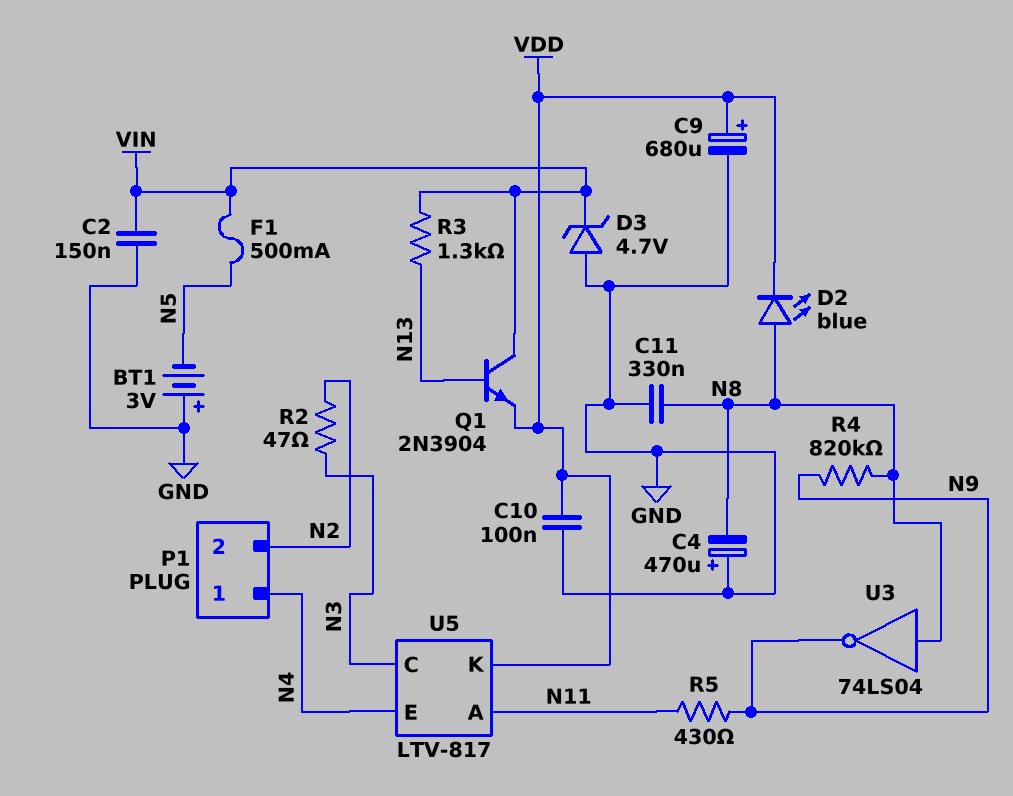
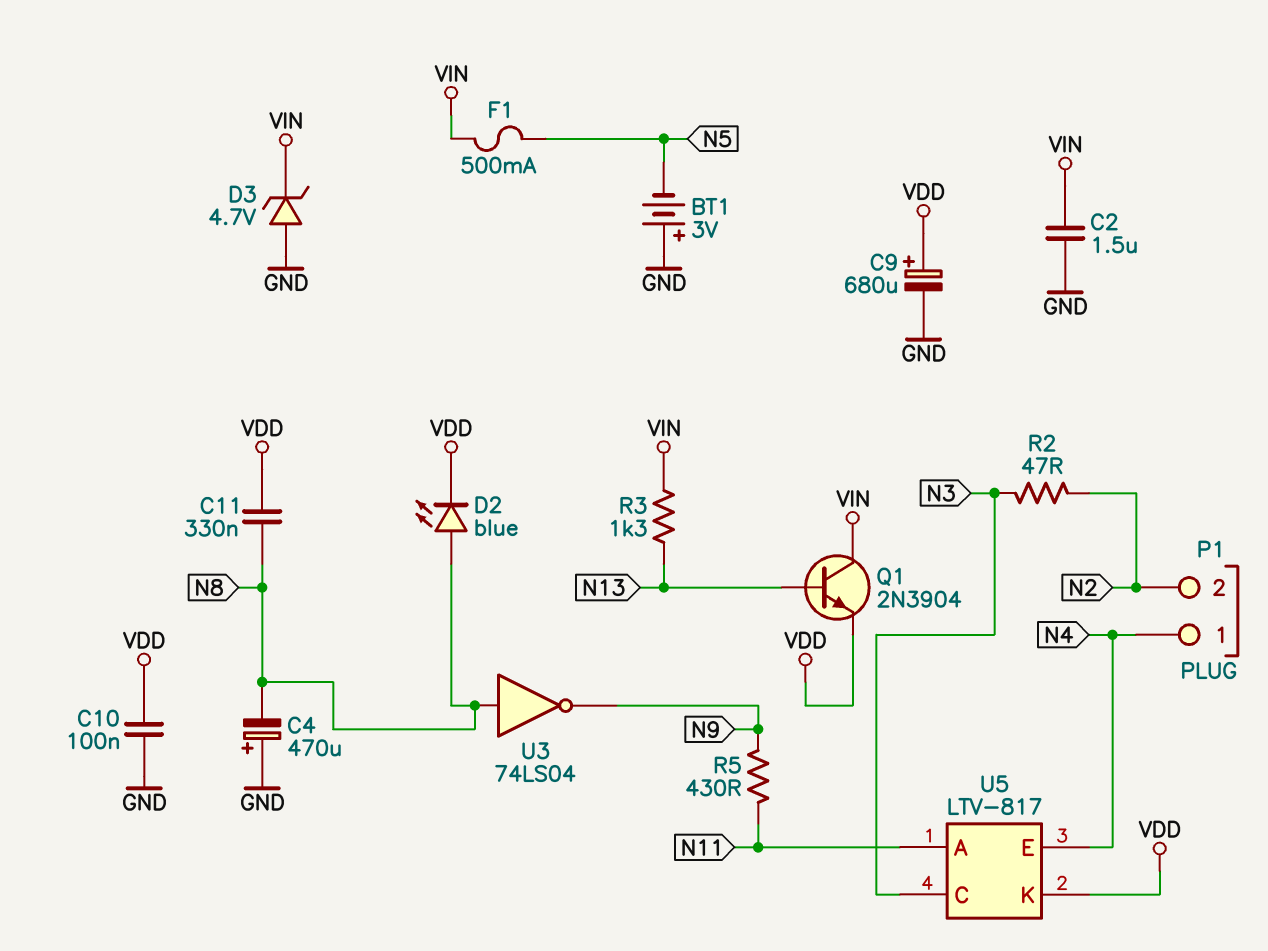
C2: 150nF (GND, VIN) -> 1.5uF (GND, VIN)
C11: 330nF (GND, N8) -> 330nF (N8, VDD)
R4: 820k (N8, N9) -> none

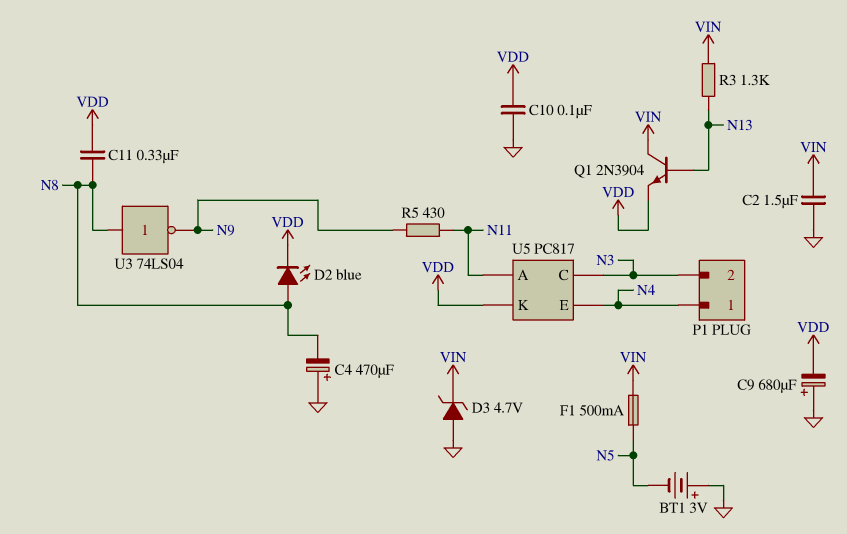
C9: 680uF (plus VDD, minus GND) -> 680uF (plus GND, minus VDD)
P1 pin 2: N2 -> N3
R2: 47 (N2, N3) -> none
U5: LTV-817 -> PC817

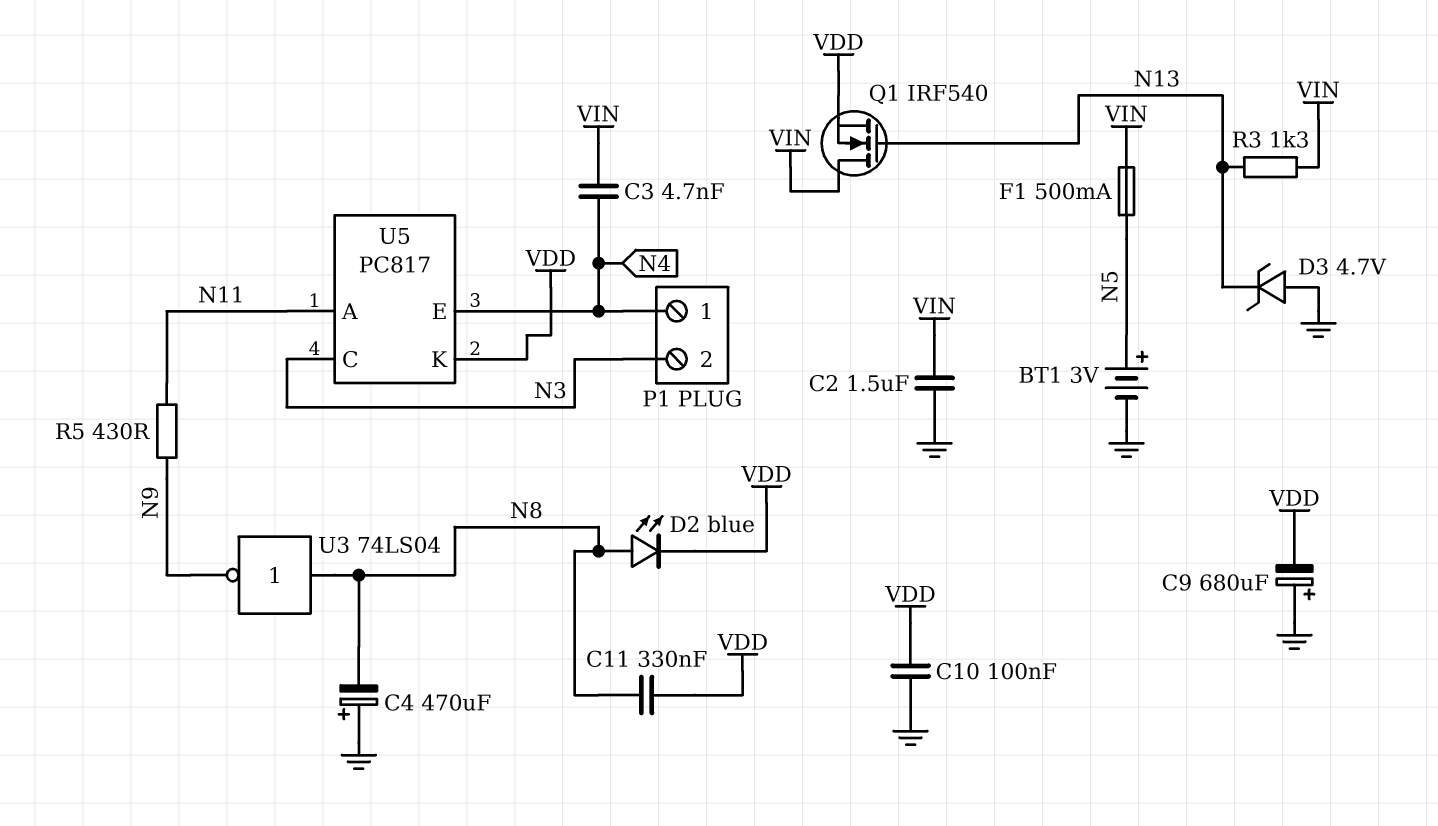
BT1: 3V (plus GND, minus N5) -> 3V (plus N5, minus GND)
C3: none -> 4.7nF (N4, VIN)
D3: zener 4.7V (A GND, K VIN) -> zener 4.7V (A GND, K N13)
Q1: NPN 2N3904 (B N13, C VIN, E VDD) -> NMOS IRF540 (G N13, D VIN, S VDD)

